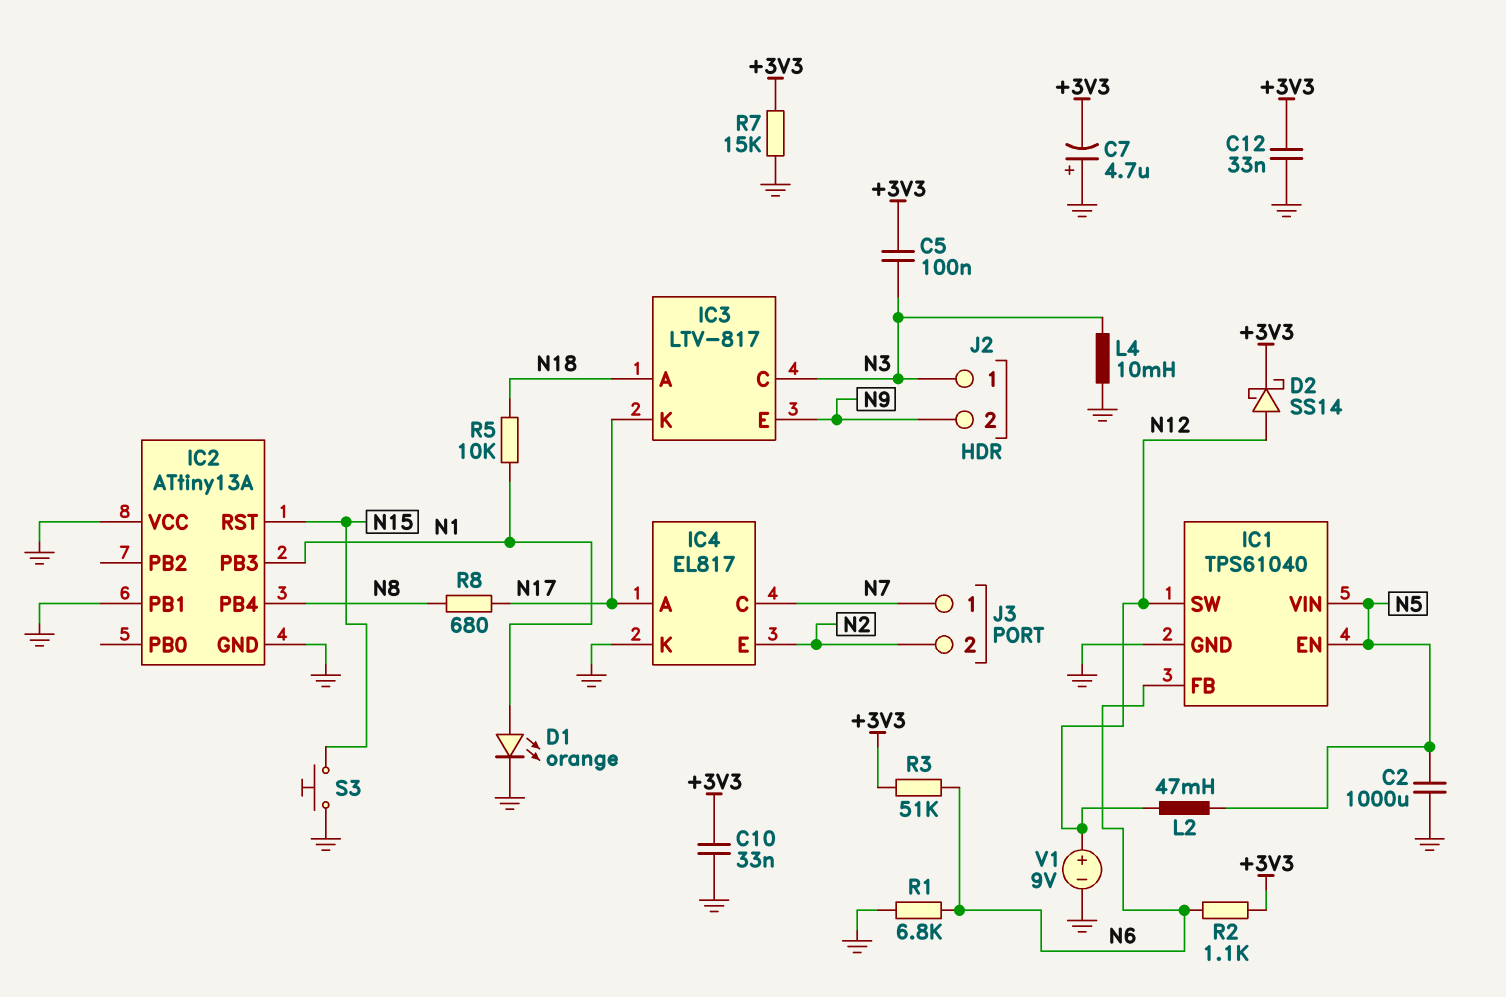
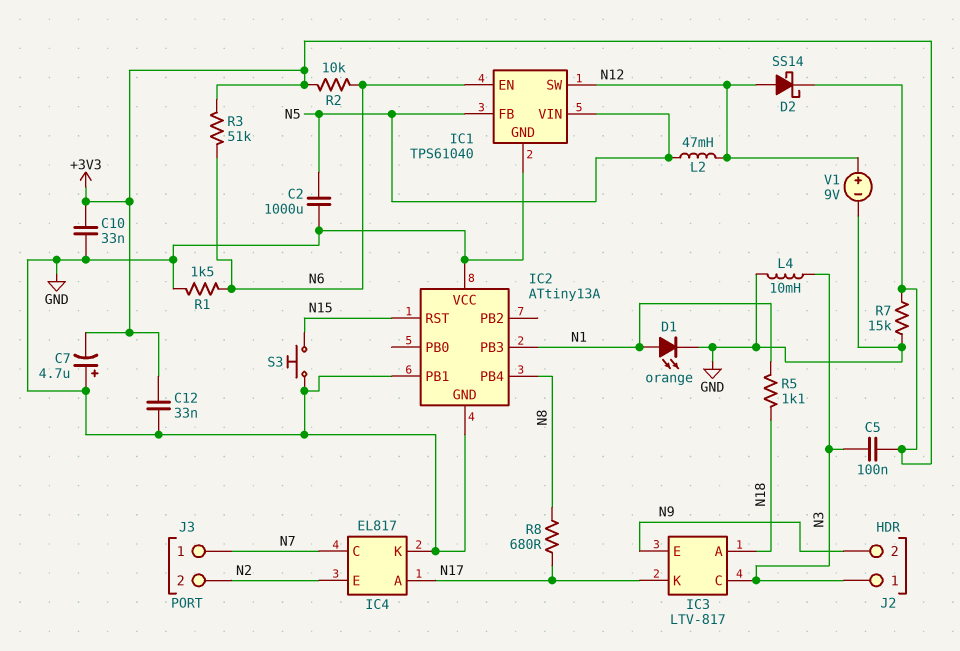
IC1 pin EN: N5 -> N6
IC1 pin FB: N6 -> N5
R1: 6.8k (GND, N6) -> 1.5k (GND, N6)
R2: 1.1k (+3V3, N6) -> 10k (+3V3, N6)
R5: 10k (N1, N18) -> 1.1k (N1, N18)

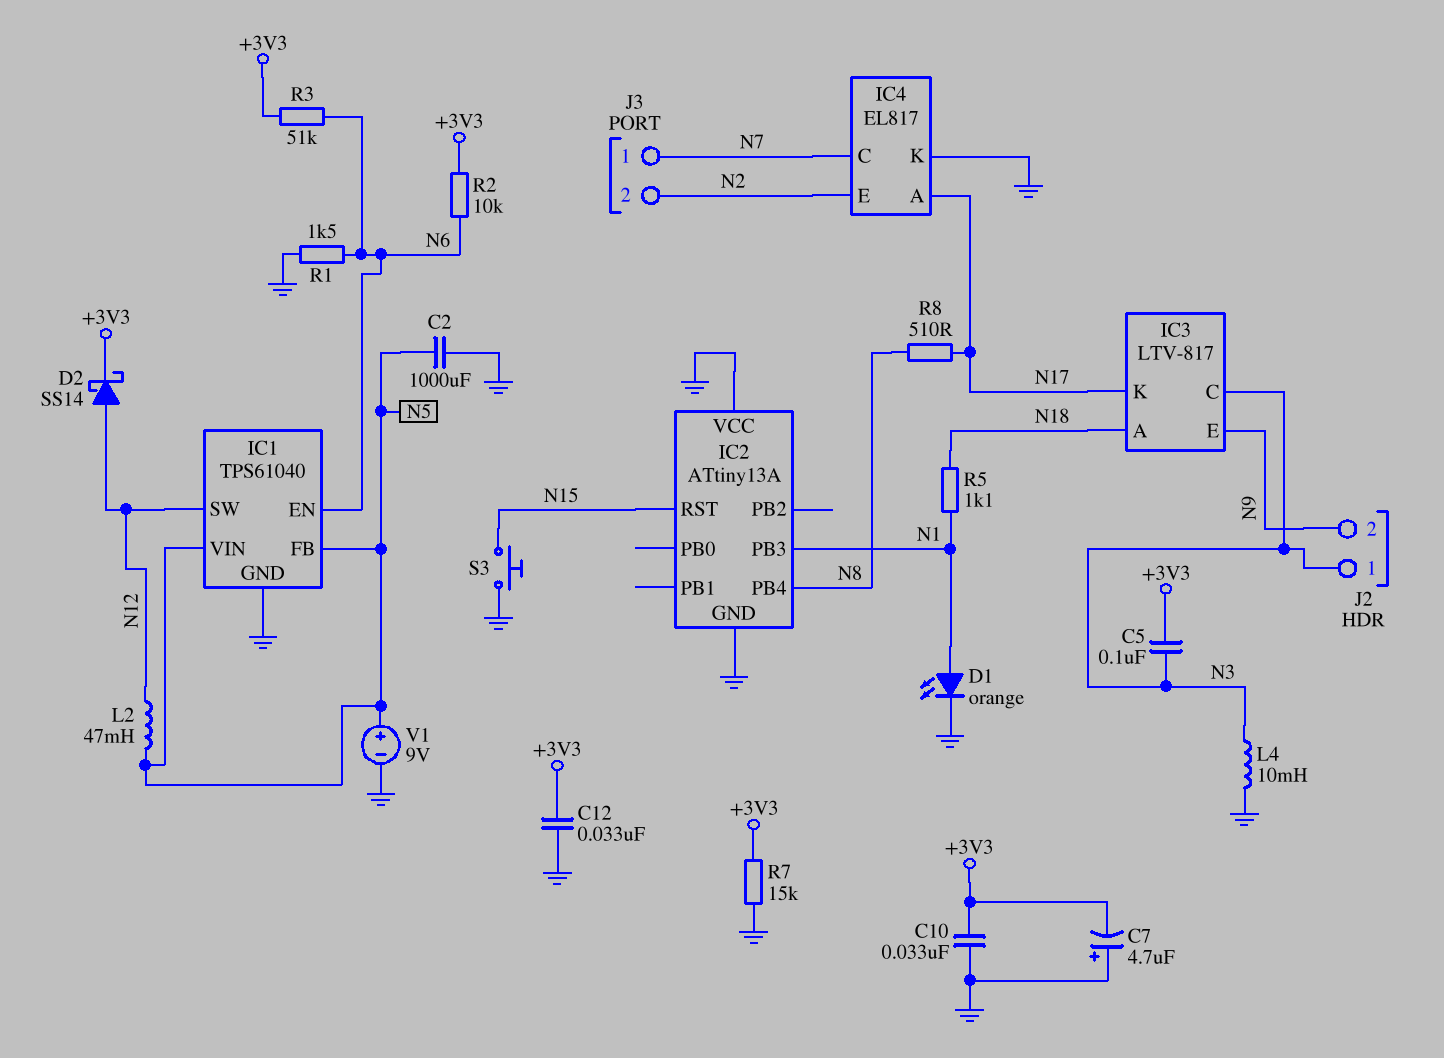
IC2 pin PB1: GND -> none
R8: 680 (N8, N17) -> 510 (N8, N17)
V1: 9V (plus N12, minus GND) -> 9V (plus N5, minus GND)

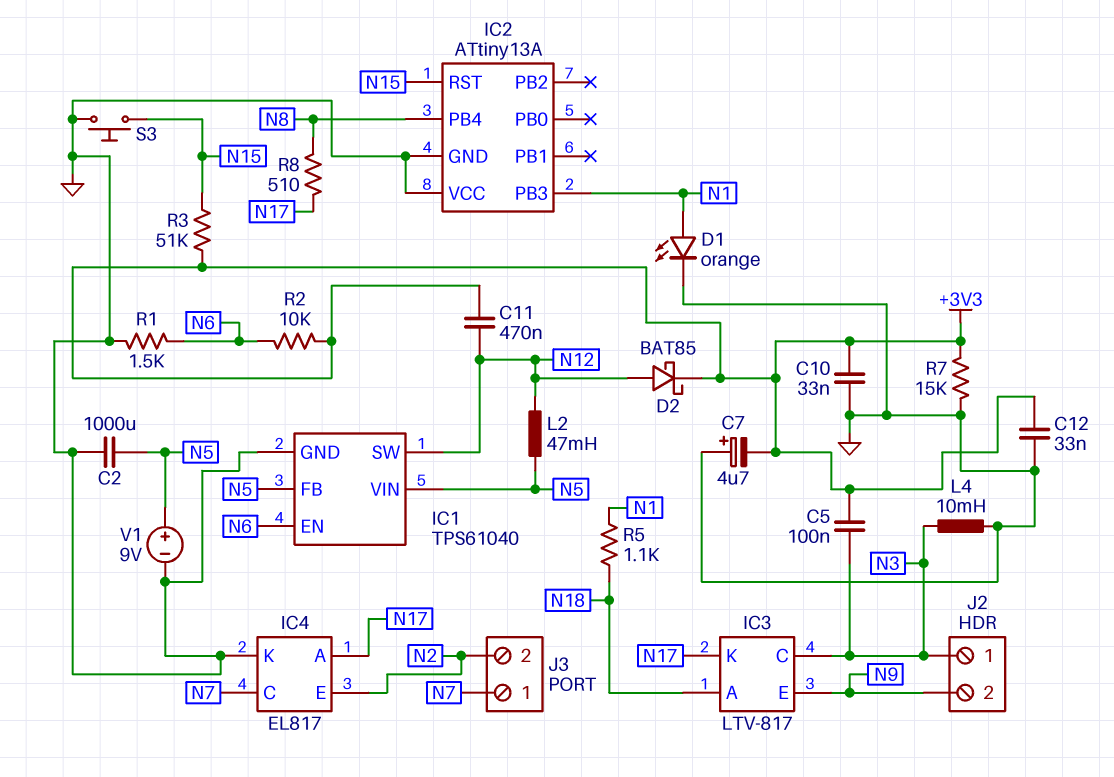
C11: none -> 470nF (+3V3, N12)
D2: schottky SS14 (A N12, K +3V3) -> schottky BAT85 (A N12, K +3V3)
R3: 51k (+3V3, N6) -> 51k (+3V3, N15)

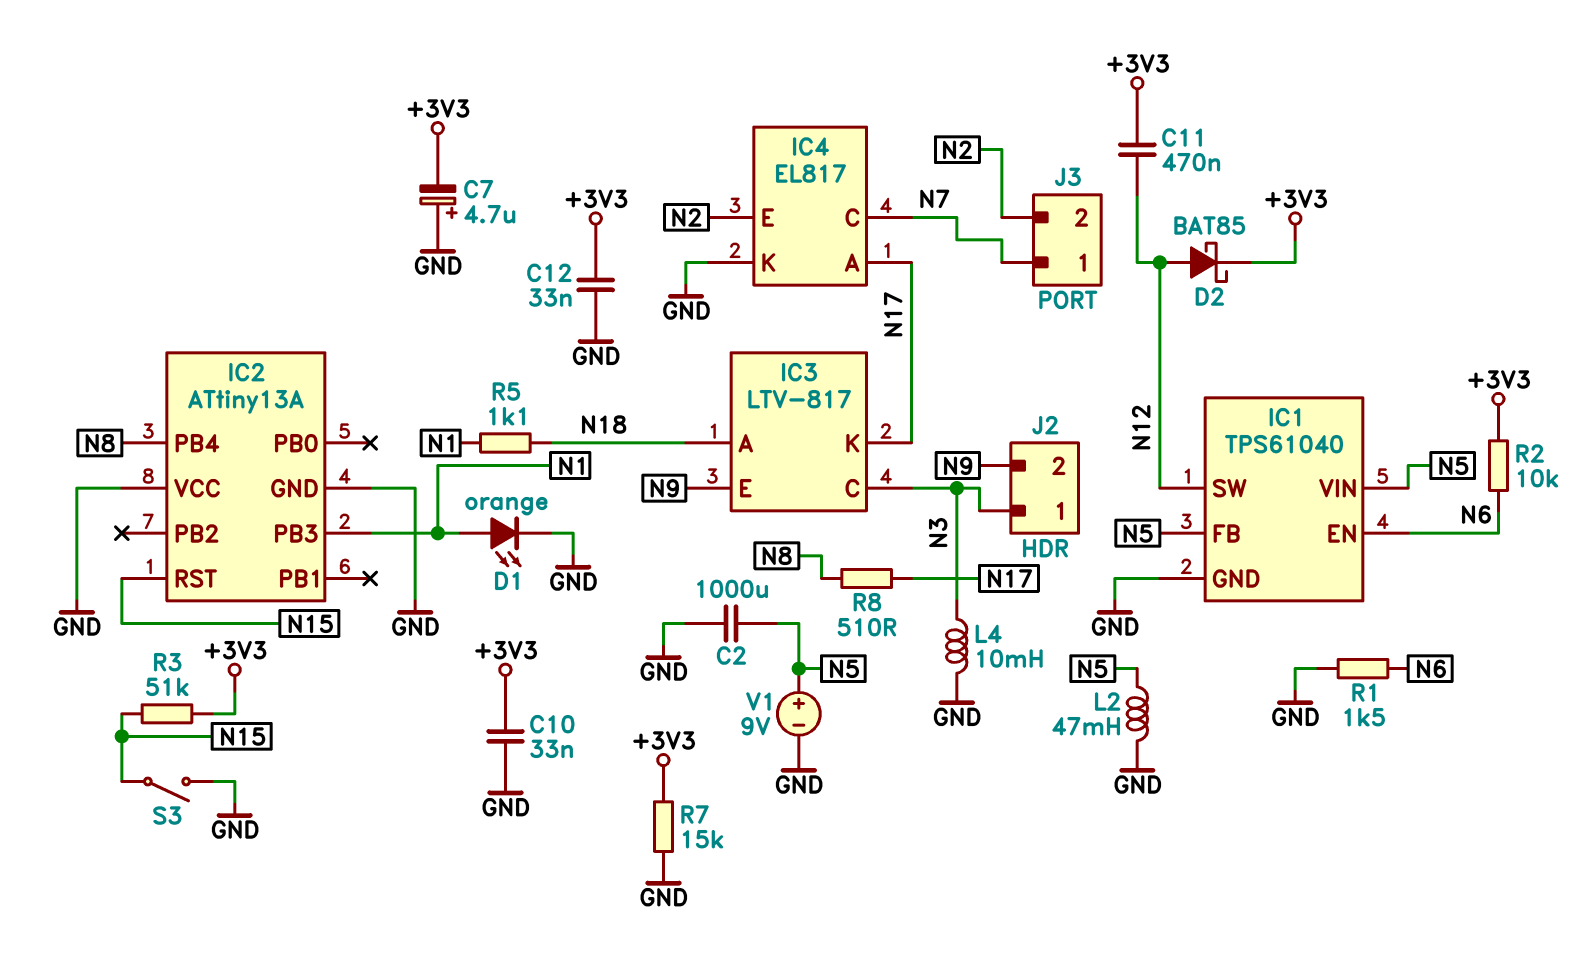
C5: 100nF (+3V3, N3) -> none
L2: 47mH (N5, N12) -> 47mH (GND, N5)
S3: button (GND, N15) -> switch (GND, N15)

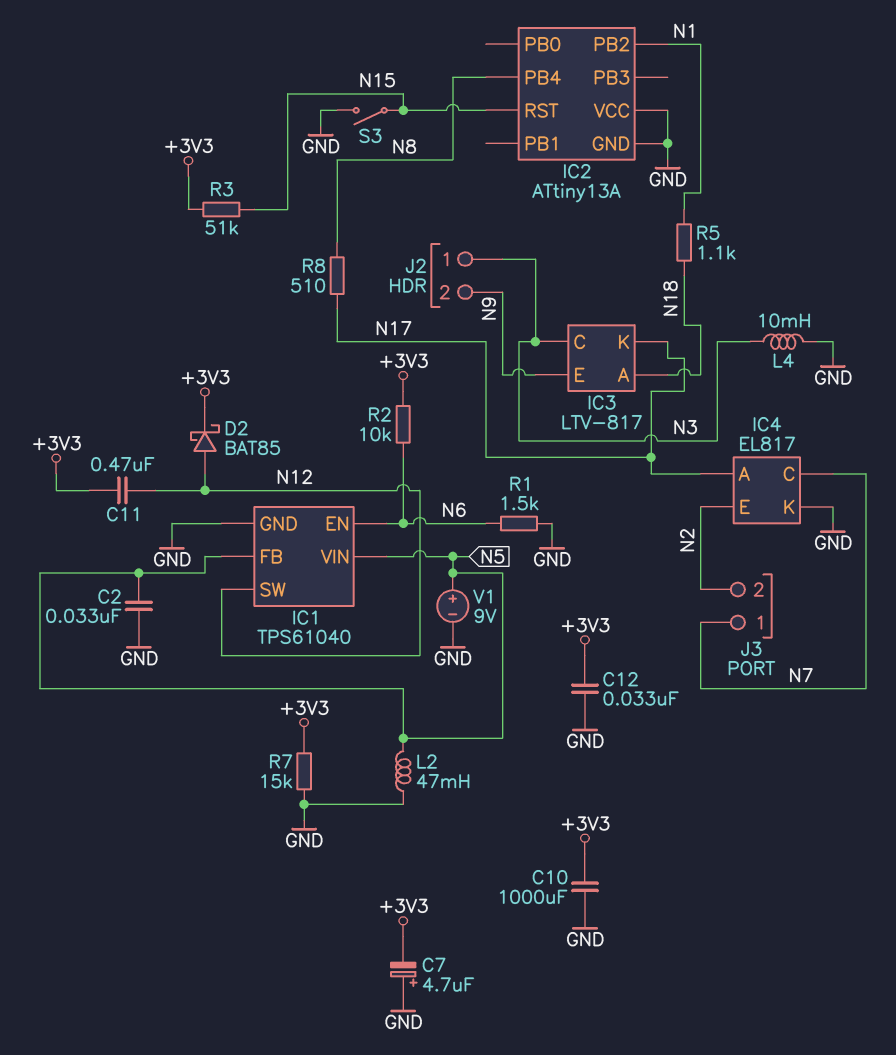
C2: 1000uF (GND, N5) -> 33nF (GND, N5)
C10: 33nF (+3V3, GND) -> 1000uF (+3V3, GND)
D1: LED orange (A N1, K GND) -> none
IC2 pin PB2: none -> N1
IC2 pin PB3: N1 -> none

